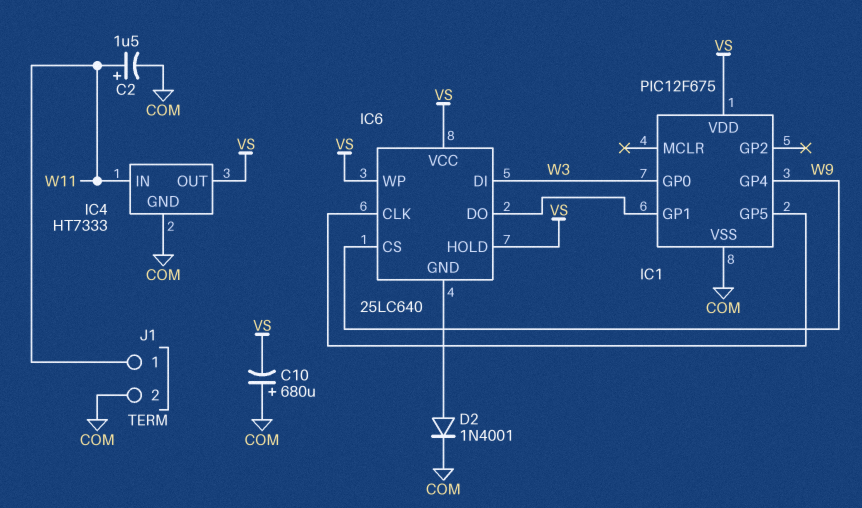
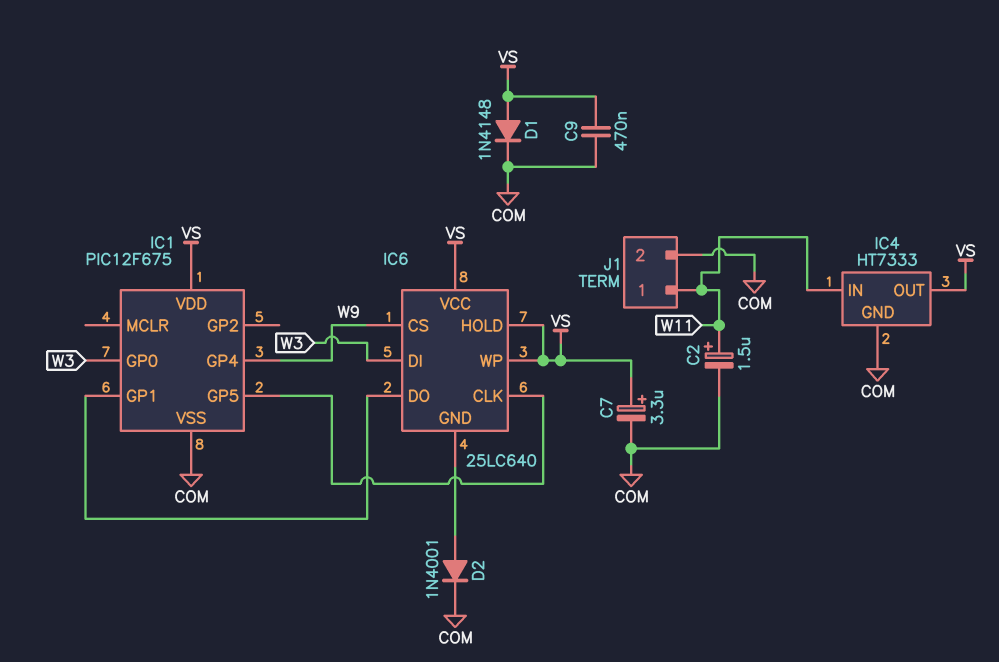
C7: none -> 3.3uF (plus VS, minus COM)
C9: none -> 470nF (COM, VS)
C10: 680uF (plus COM, minus VS) -> none
D1: none -> diode 1N4148 (A VS, K COM)

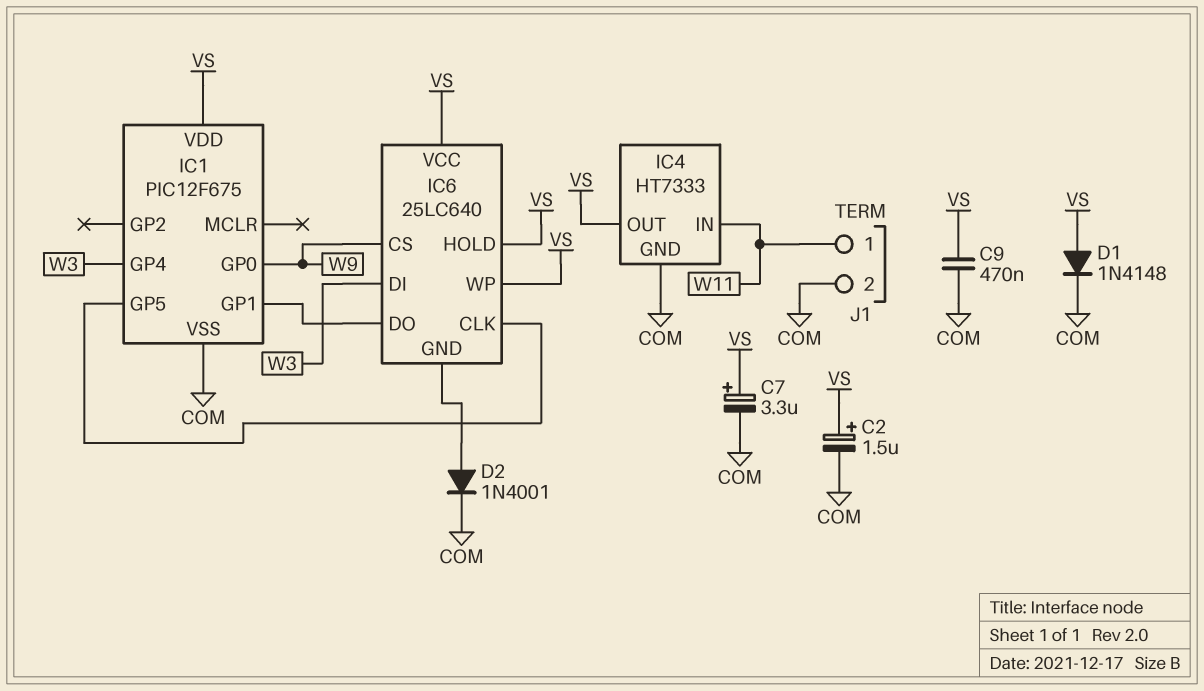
C2: 1.5uF (plus W11, minus COM) -> 1.5uF (plus VS, minus COM)
IC1 pin GP0: W3 -> W9
IC1 pin GP4: W9 -> W3

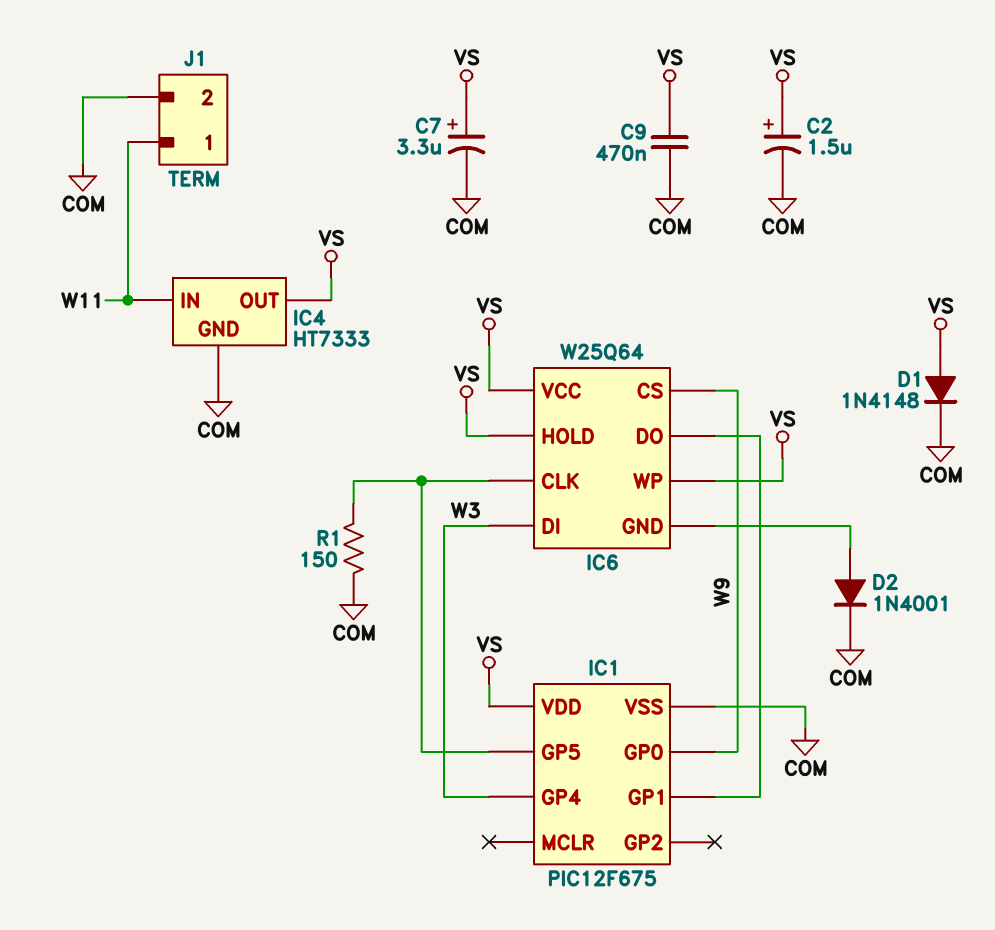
IC6: 25LC640 -> W25Q64
R1: none -> 150 (COM, IC1/GP5)

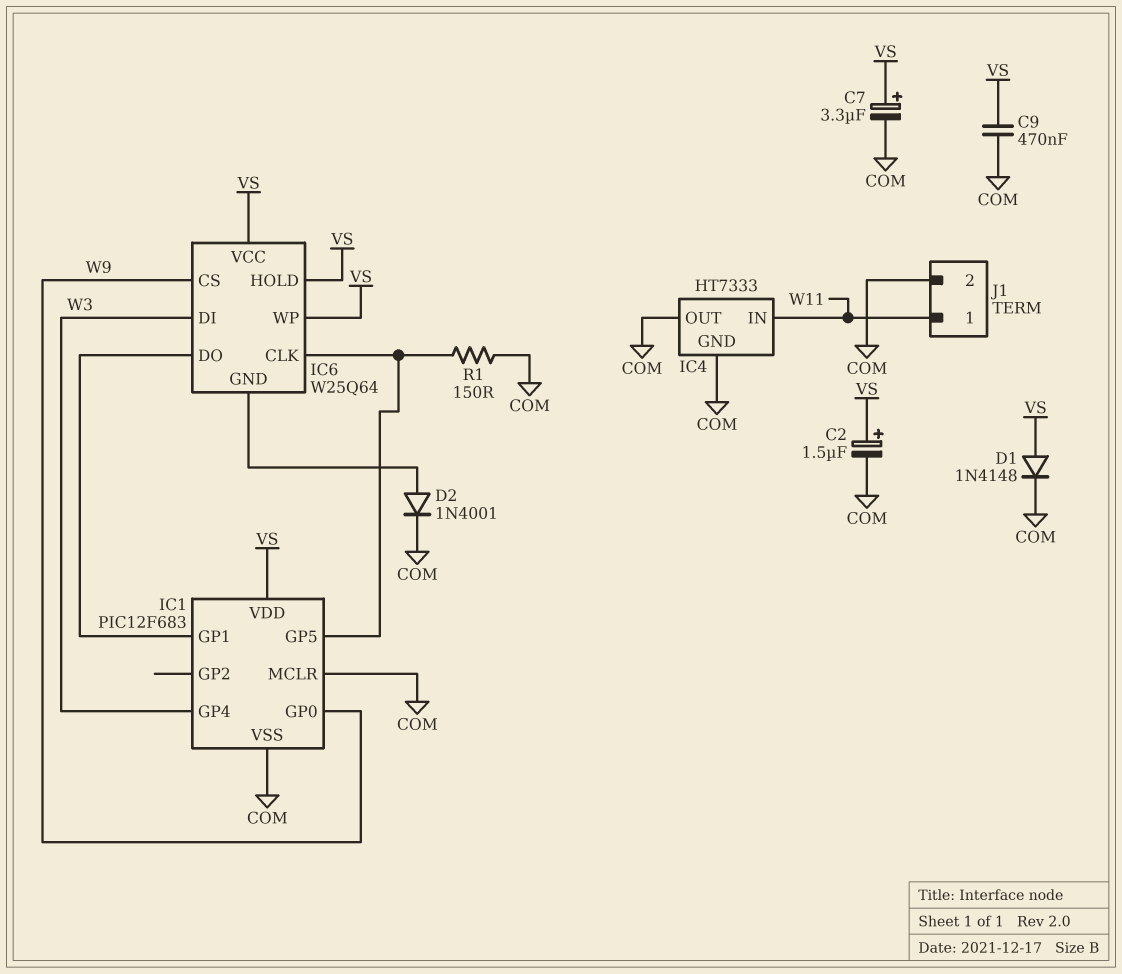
IC1: PIC12F675 -> PIC12F683
IC1 pin MCLR: none -> COM
IC4 pin OUT: VS -> COM

